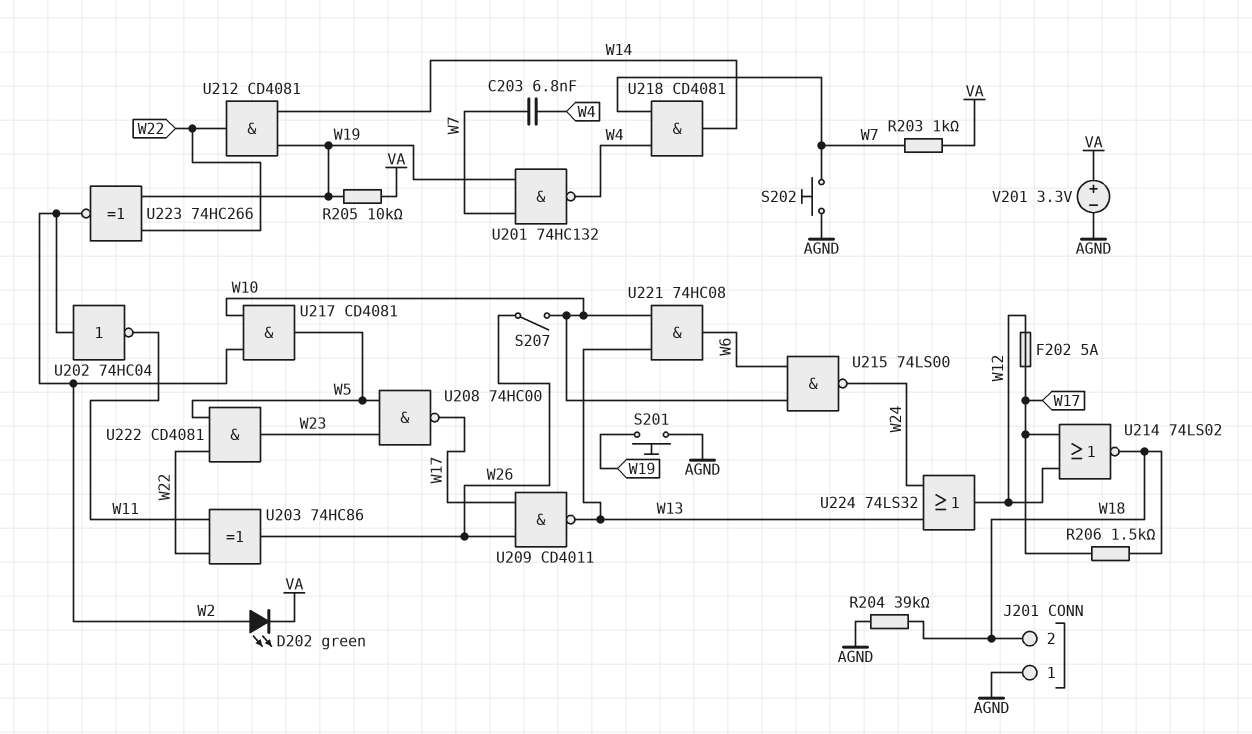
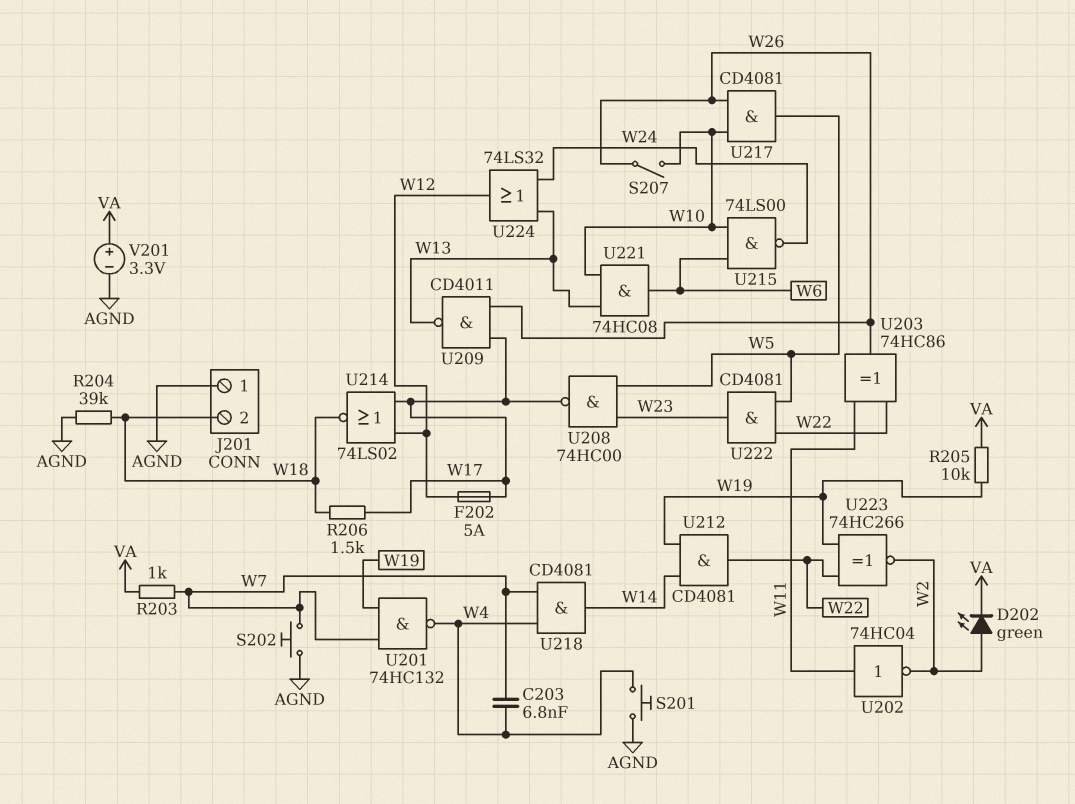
S201: button (AGND, W19) -> button (AGND, W4)
U202: NOT 74HC04 (in W2, out W11) -> NOT 74HC04 (in W11, out W2)
U217: AND CD4081 (in W2, in W10, out W5) -> AND CD4081 (in W10, in W26, out W5)

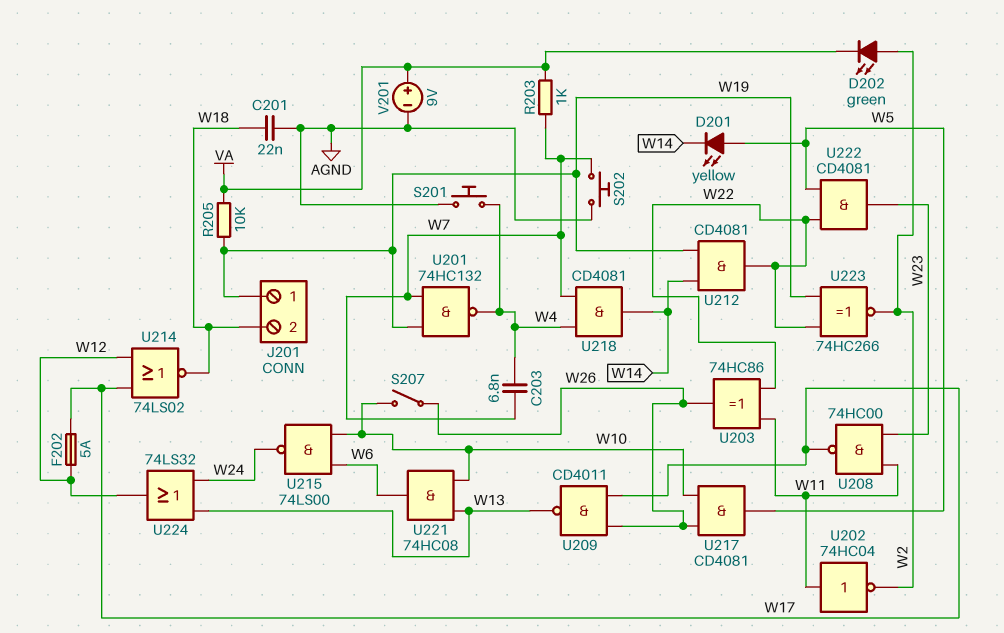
C201: none -> 22nF (AGND, W18)
D201: none -> LED yellow (A W5, K W14)
J201 pin 1: AGND -> W19
R204: 39k (AGND, W18) -> none
R206: 1.5k (W17, W18) -> none
U208: NAND 74HC00 (in W5, in W23, out W17) -> NAND 74HC00 (in W11, in W23, out W17)
V201: 3.3V (plus VA, minus AGND) -> 9V (plus VA, minus AGND)

